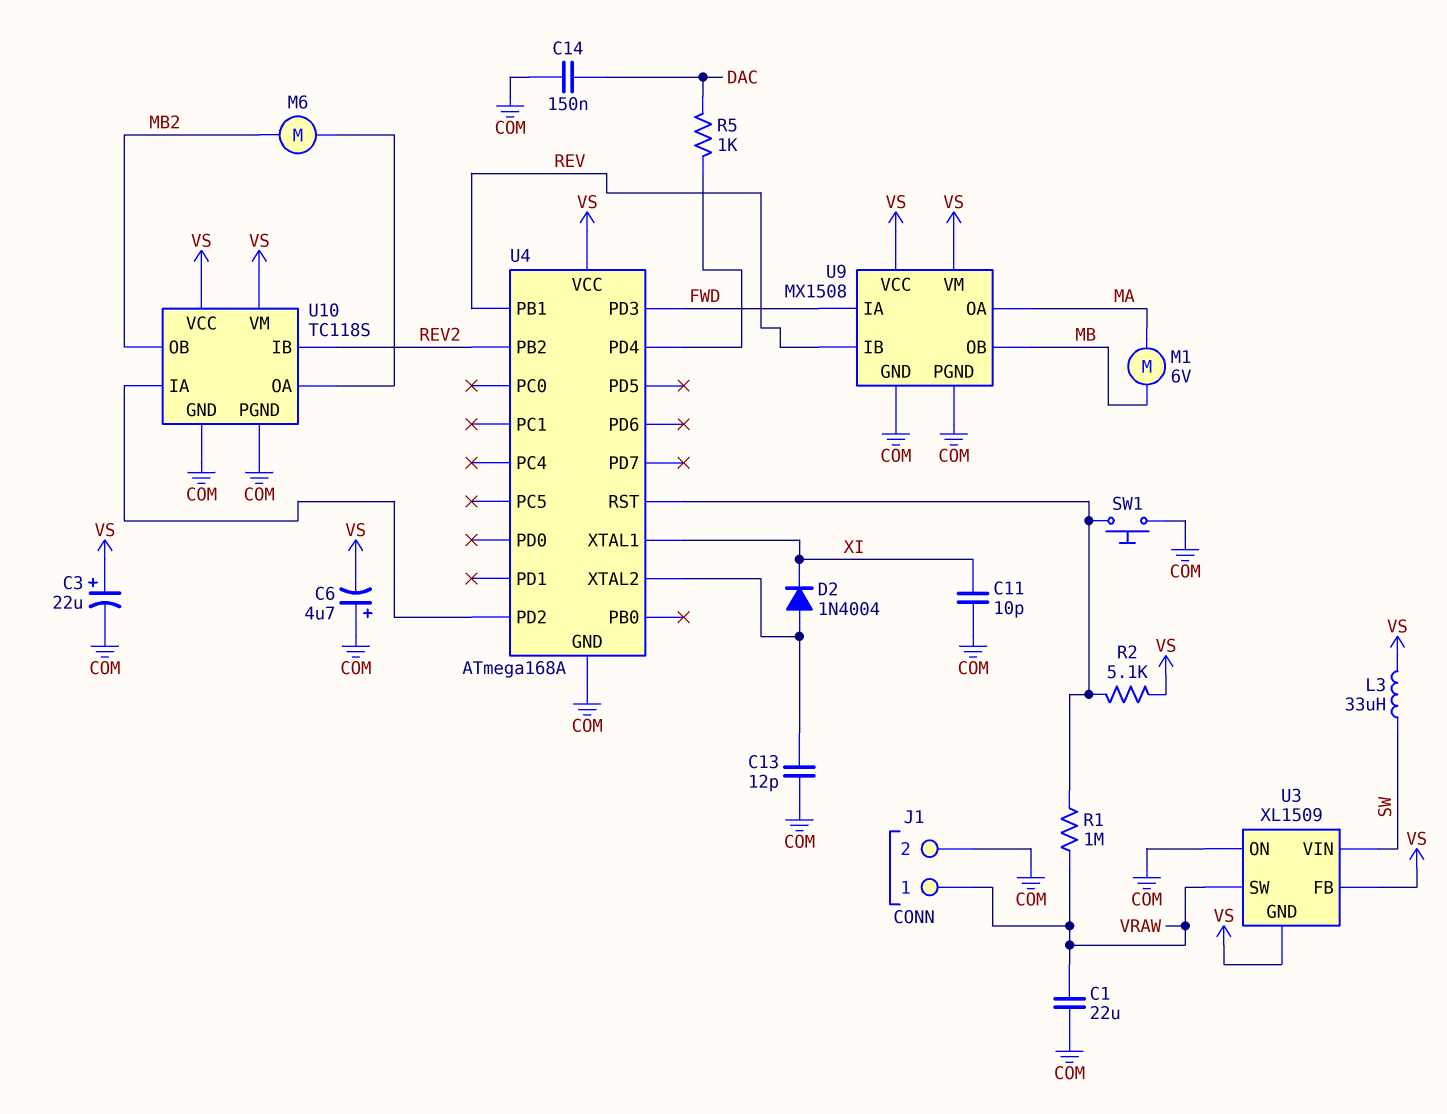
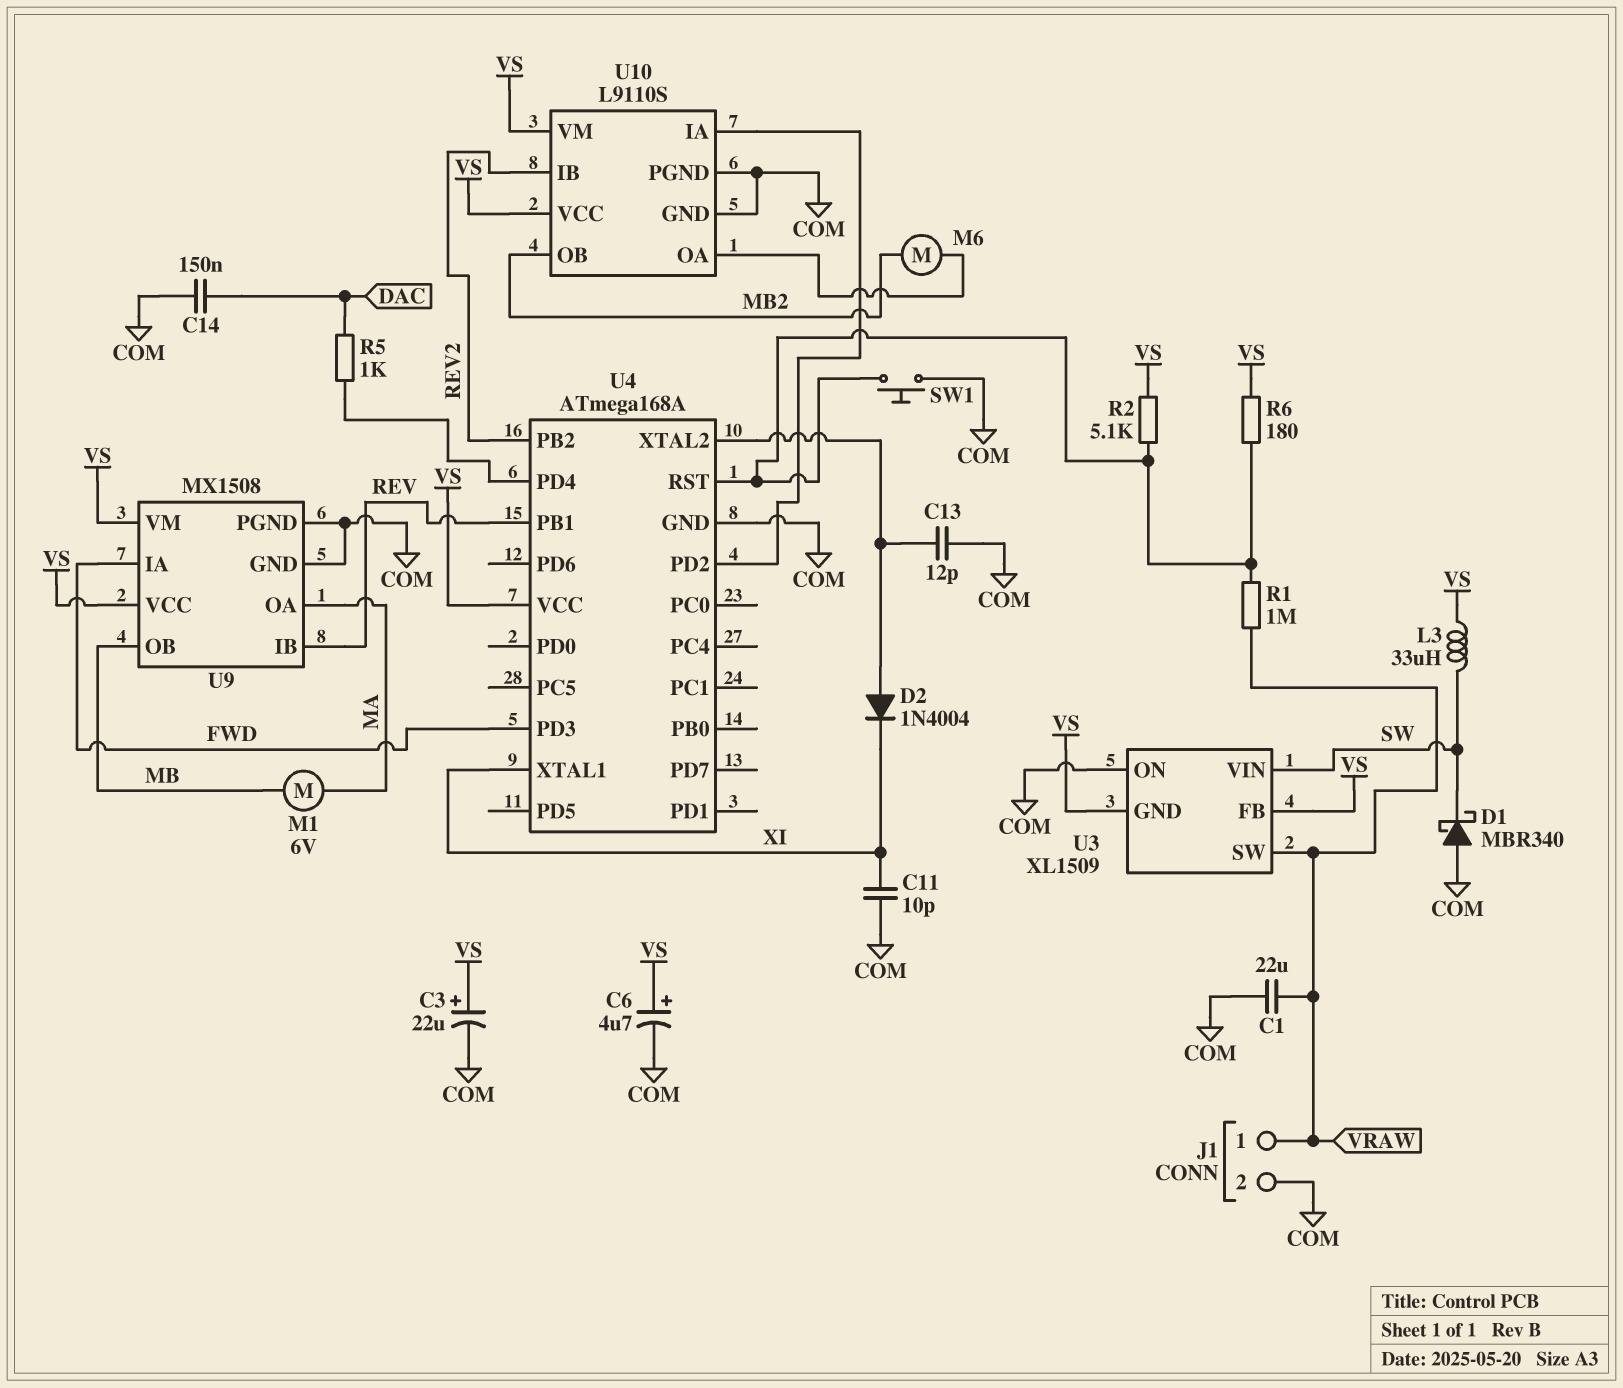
C6: 4.7uF (plus COM, minus VS) -> 4.7uF (plus VS, minus COM)
D1: none -> schottky MBR340 (A COM, K SW)
R6: none -> 180 (U4/RST, VS)
U10: TC118S -> L9110S

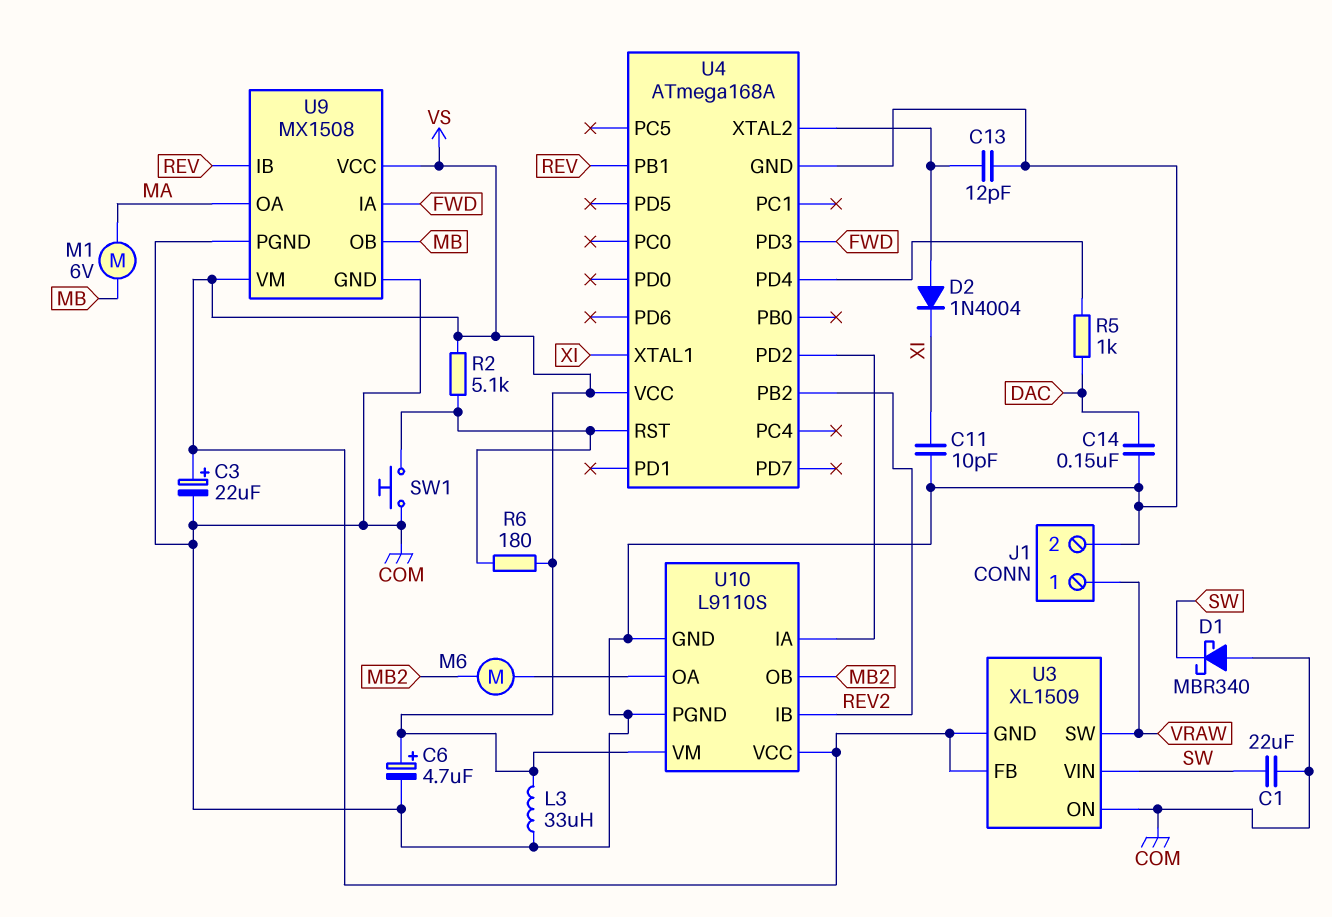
C1: 22uF (COM, VRAW) -> 22uF (COM, SW)
L3: 33uH (SW, VS) -> 33uH (COM, VS)
R1: 1M (U4/RST, VRAW) -> none

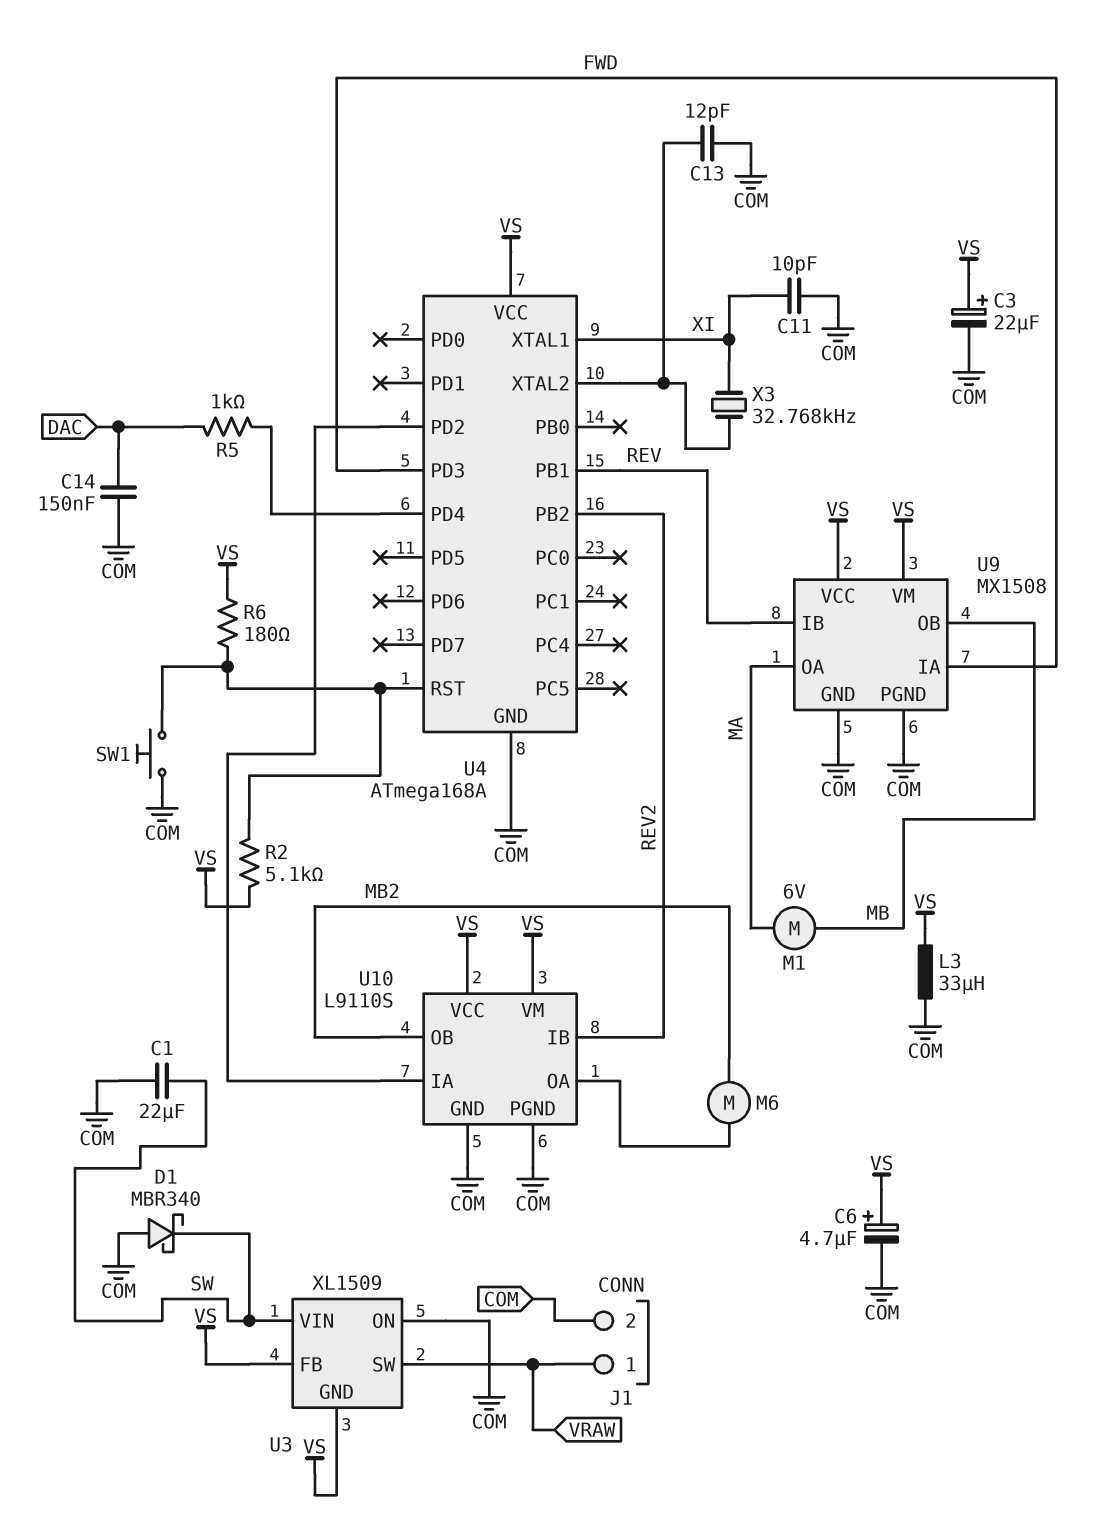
D2: diode 1N4004 (A U4/XTAL2, K XI) -> none
X3: none -> 32.768kHz (U4/XTAL2, XI)

